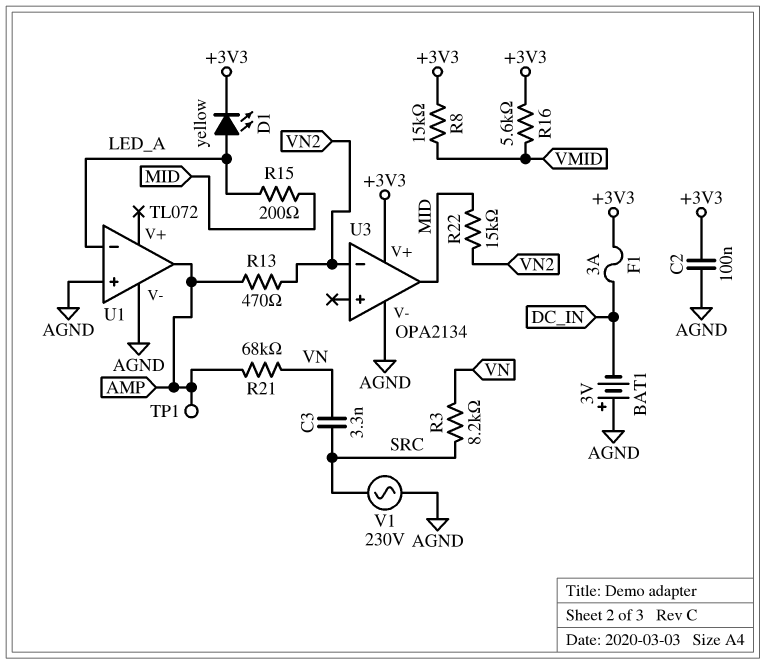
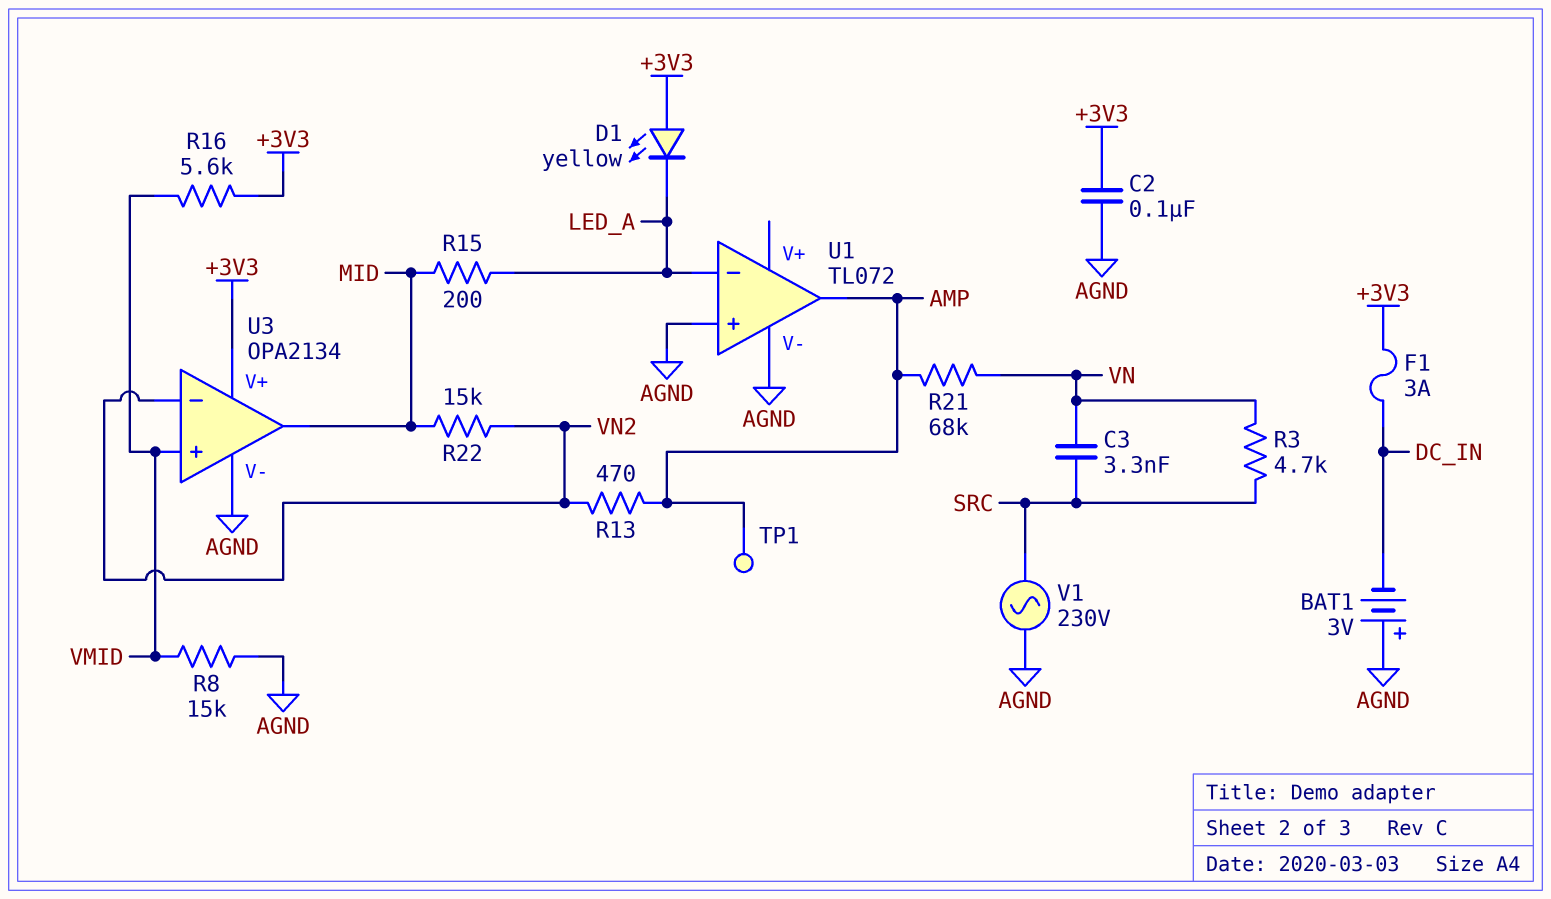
D1: LED yellow (A LED_A, K +3V3) -> LED yellow (A +3V3, K LED_A)
R3: 8.2k (SRC, VN) -> 4.7k (SRC, VN)
R8: 15k (+3V3, VMID) -> 15k (AGND, VMID)
U3 pin in+: none -> VMID

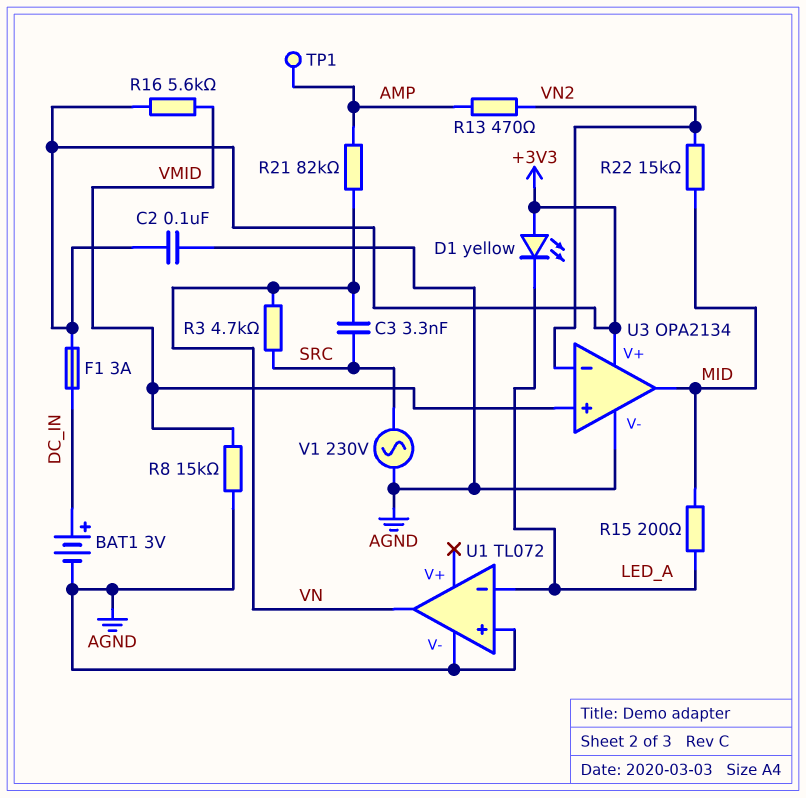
BAT1: 3V (plus AGND, minus DC_IN) -> 3V (plus DC_IN, minus AGND)
R21: 68k (AMP, VN) -> 82k (AMP, VN)
U1 pin out: AMP -> VN

